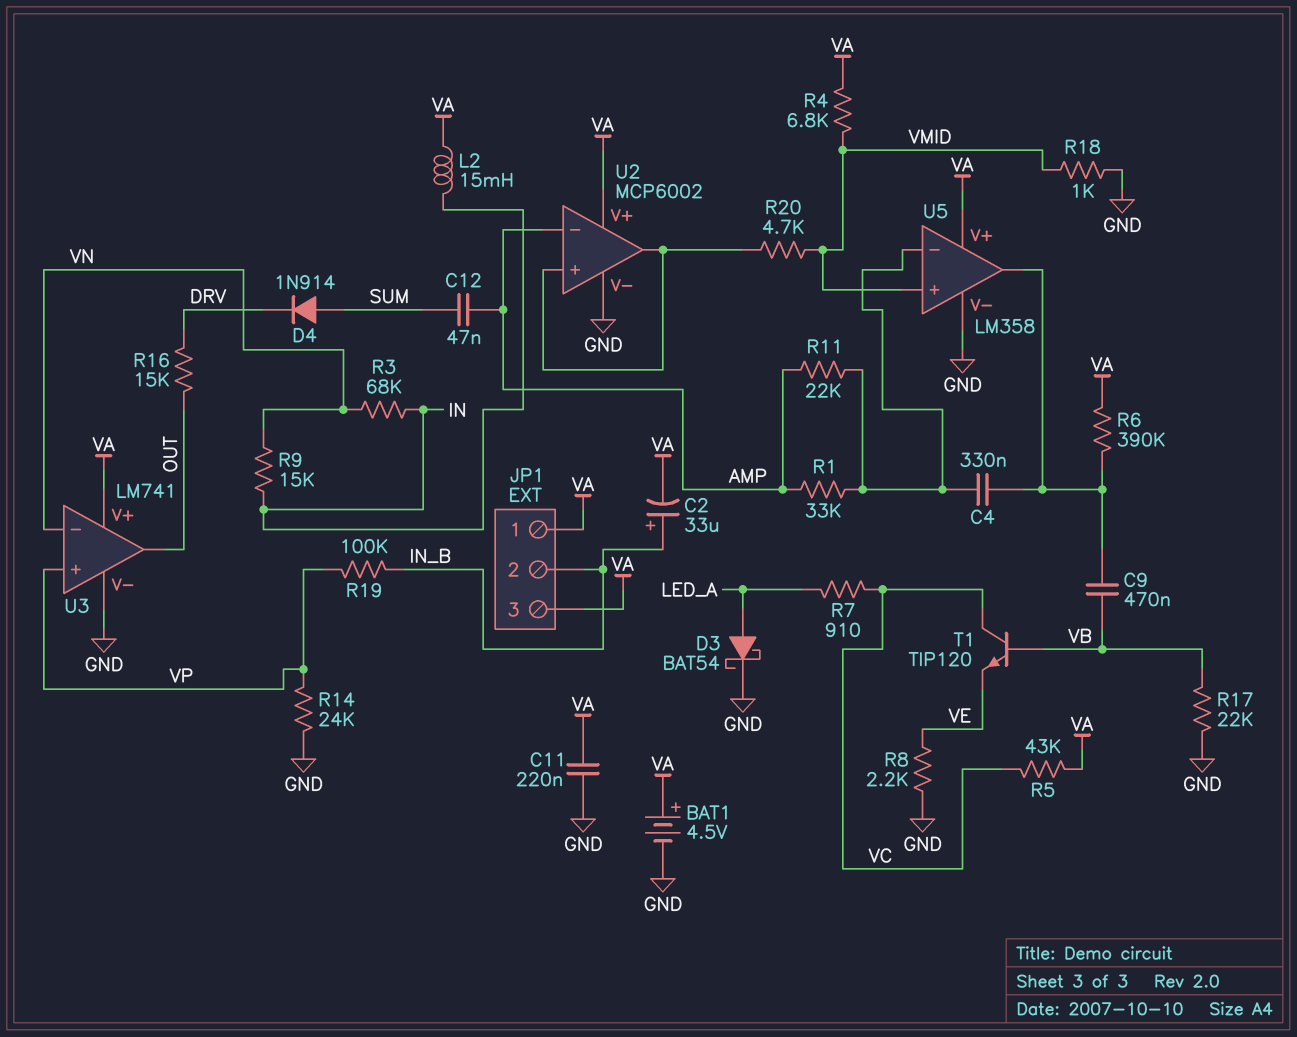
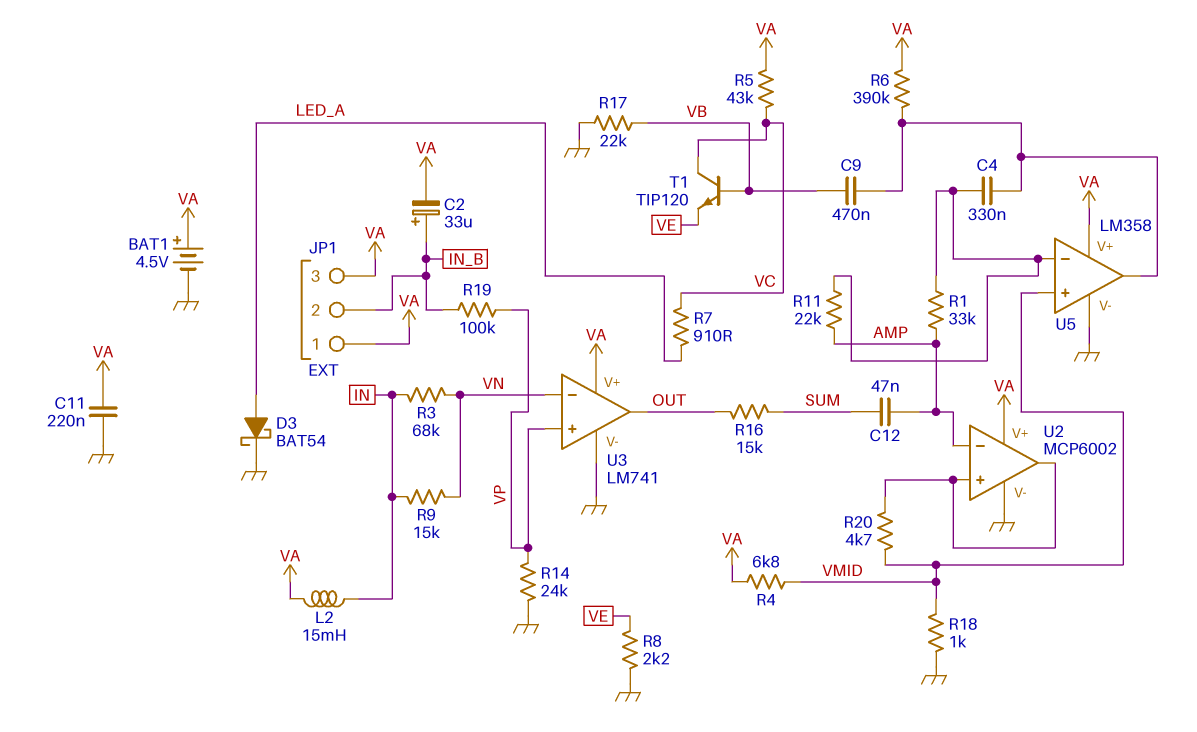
D4: diode 1N914 (A SUM, K DRV) -> none
R16: 15k (DRV, OUT) -> 15k (OUT, SUM)

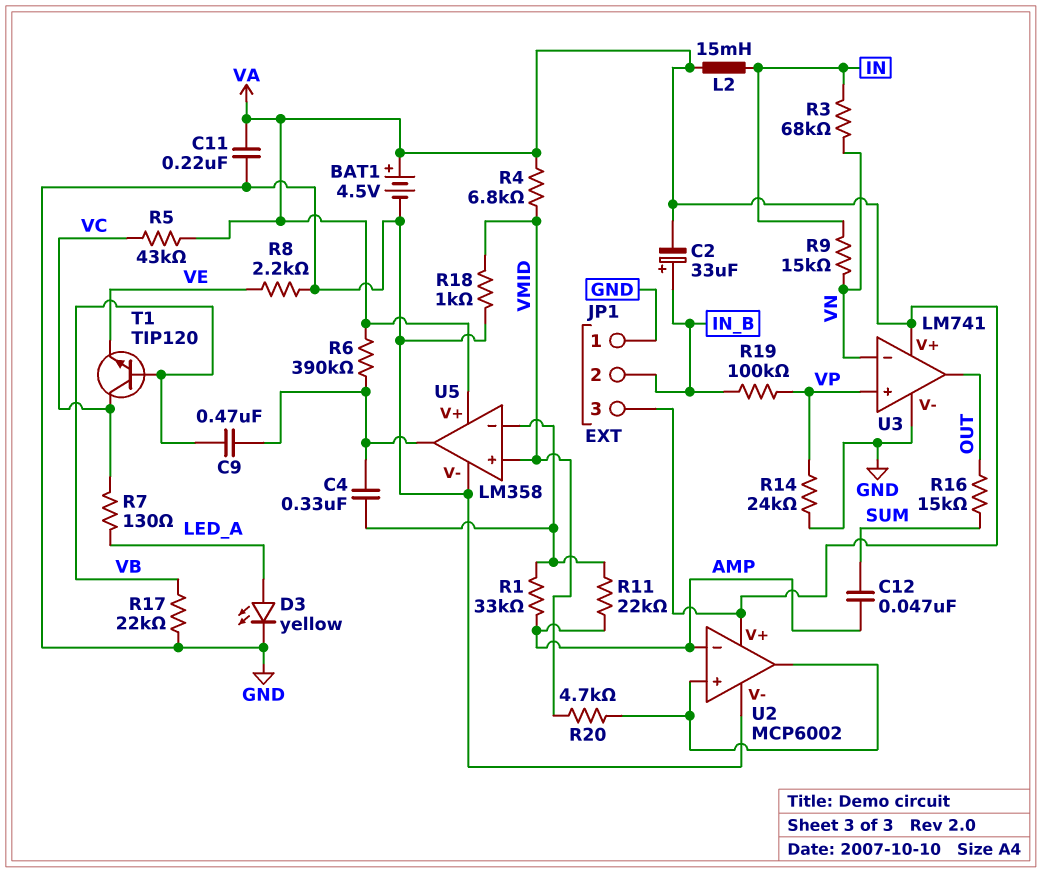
D3: schottky BAT54 (A LED_A, K GND) -> LED yellow (A LED_A, K GND)
JP1 pin 1: VA -> GND
R7: 910 (LED_A, VC) -> 130 (LED_A, VC)

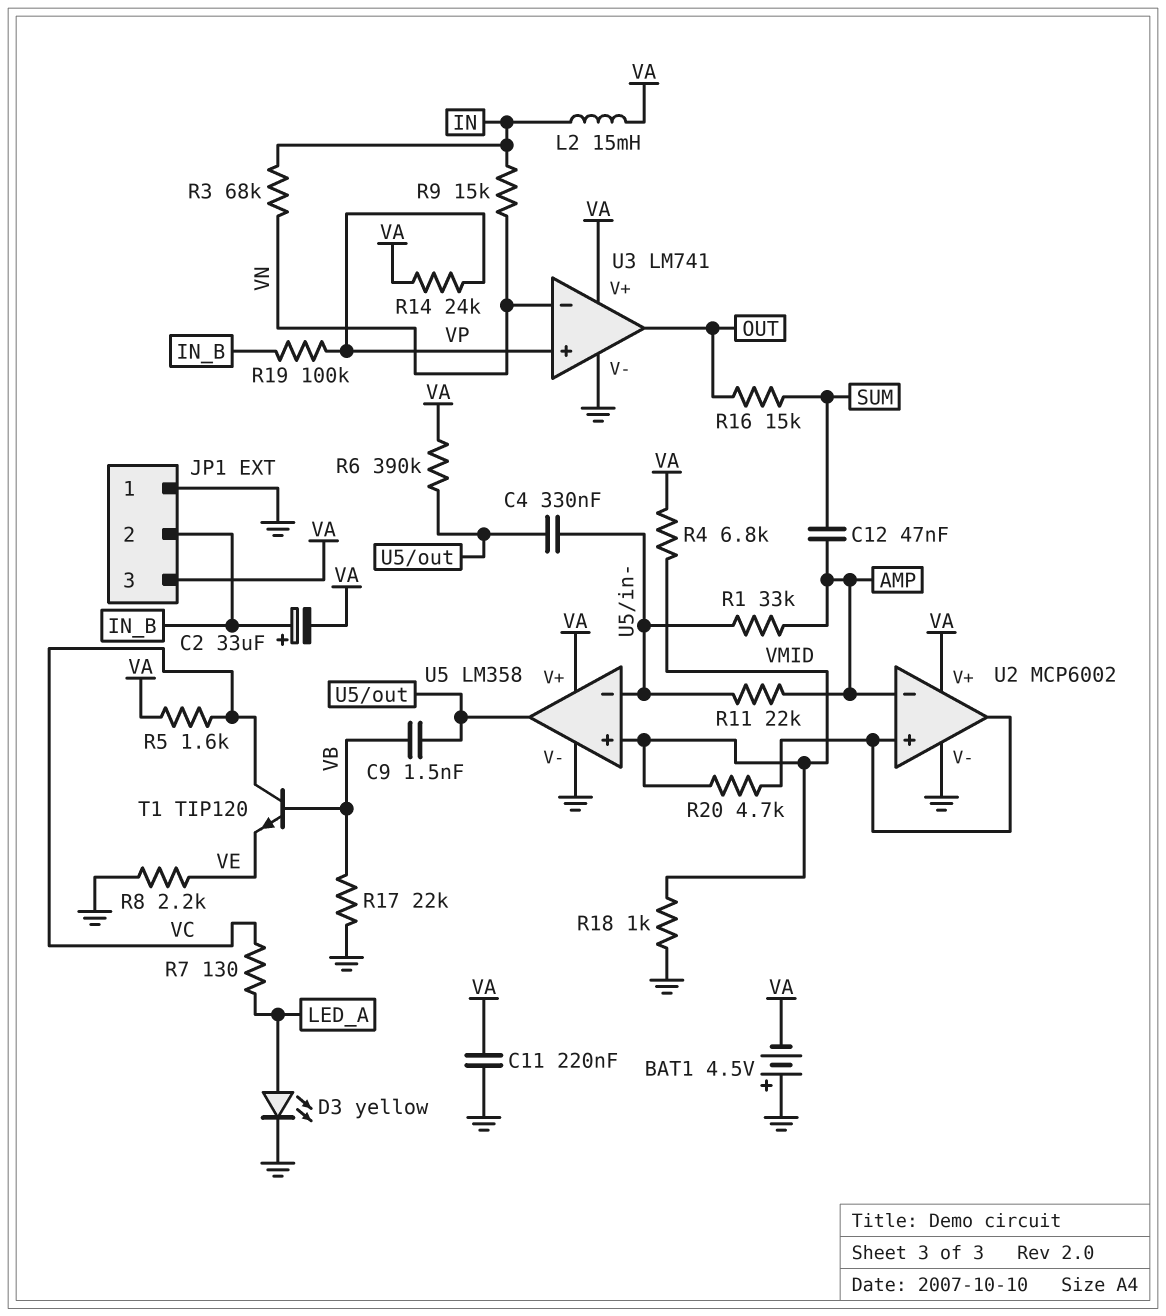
BAT1: 4.5V (plus VA, minus GND) -> 4.5V (plus GND, minus VA)
C9: 470nF (U5/out, VB) -> 1.5nF (U5/out, VB)
R5: 43k (VA, VC) -> 1.6k (VA, VC)
R14: 24k (GND, VP) -> 24k (VA, VP)

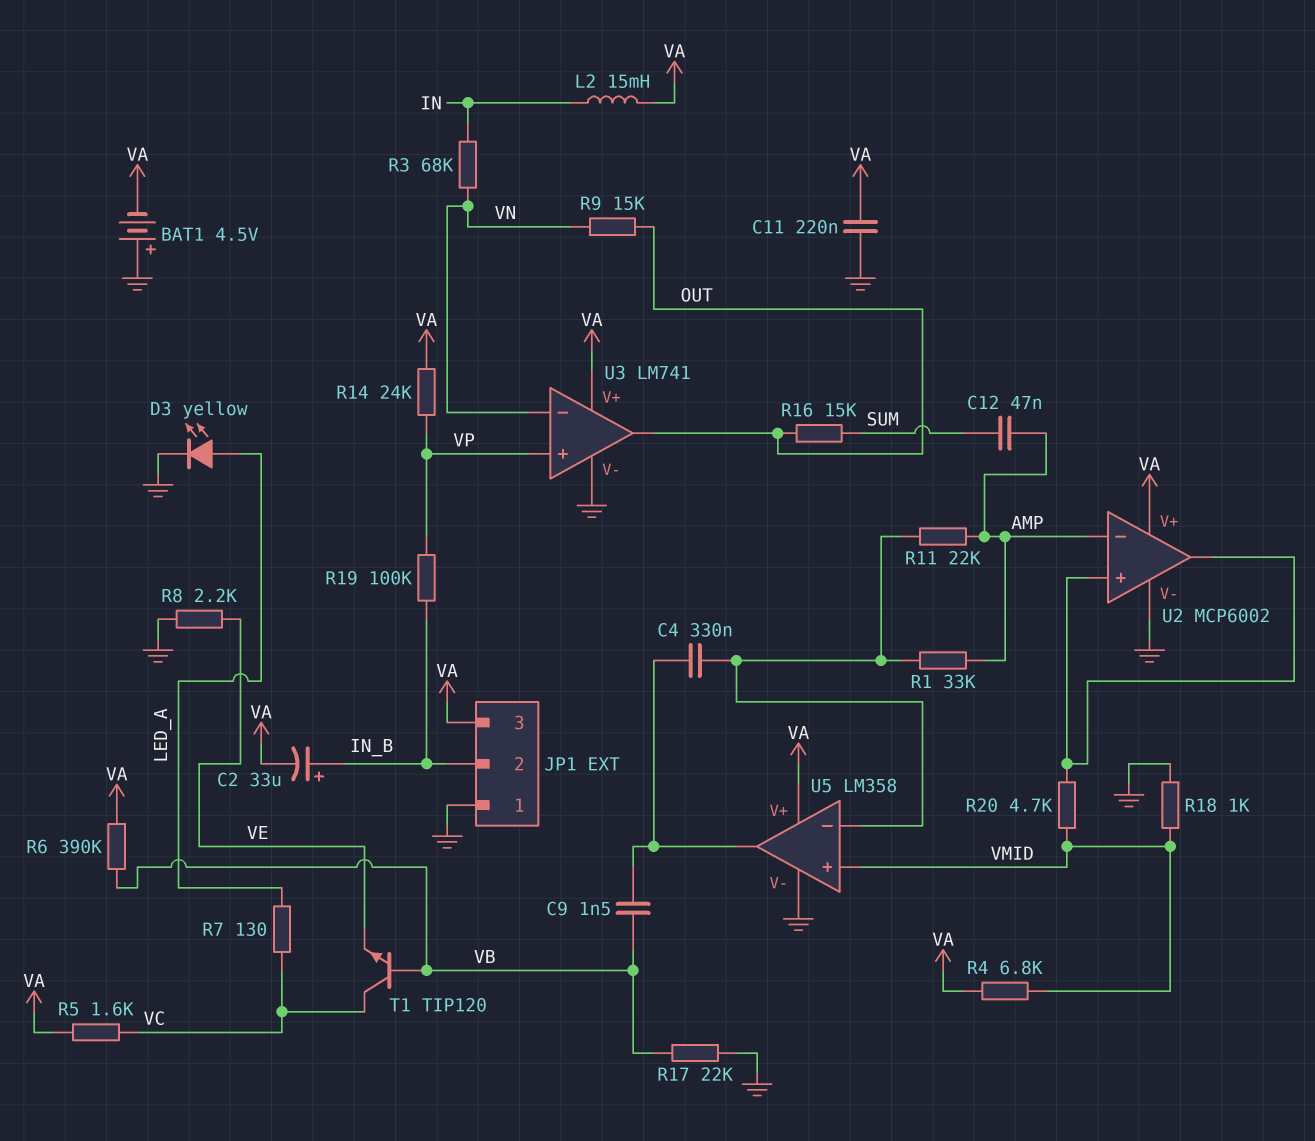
R6: 390k (U5/out, VA) -> 390k (VA, VB)
R9: 15k (IN, VN) -> 15k (OUT, VN)

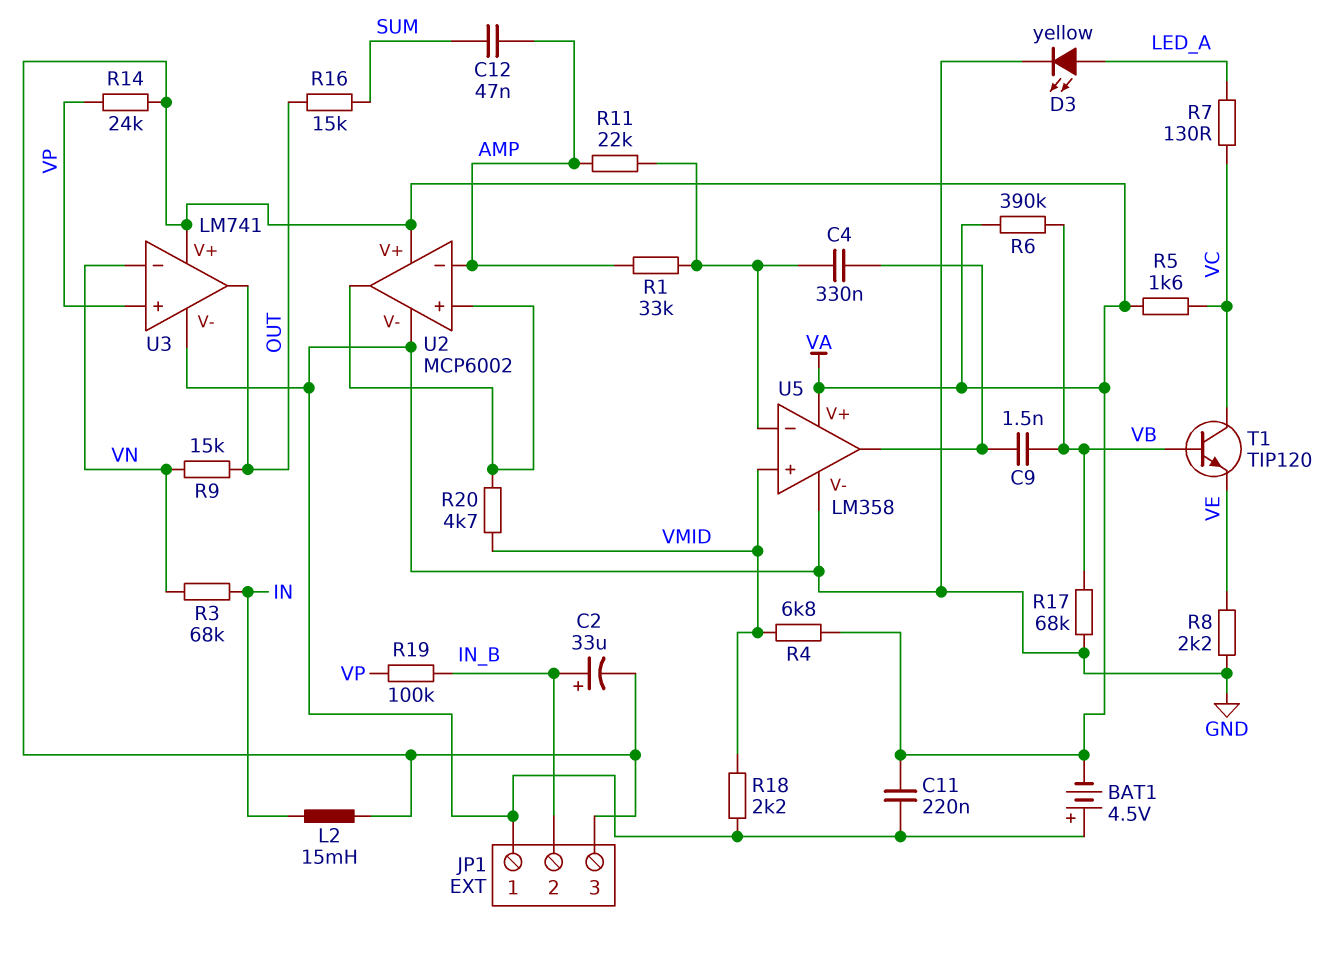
R17: 22k (GND, VB) -> 68k (GND, VB)
R18: 1k (GND, VMID) -> 2.2k (GND, VMID)

